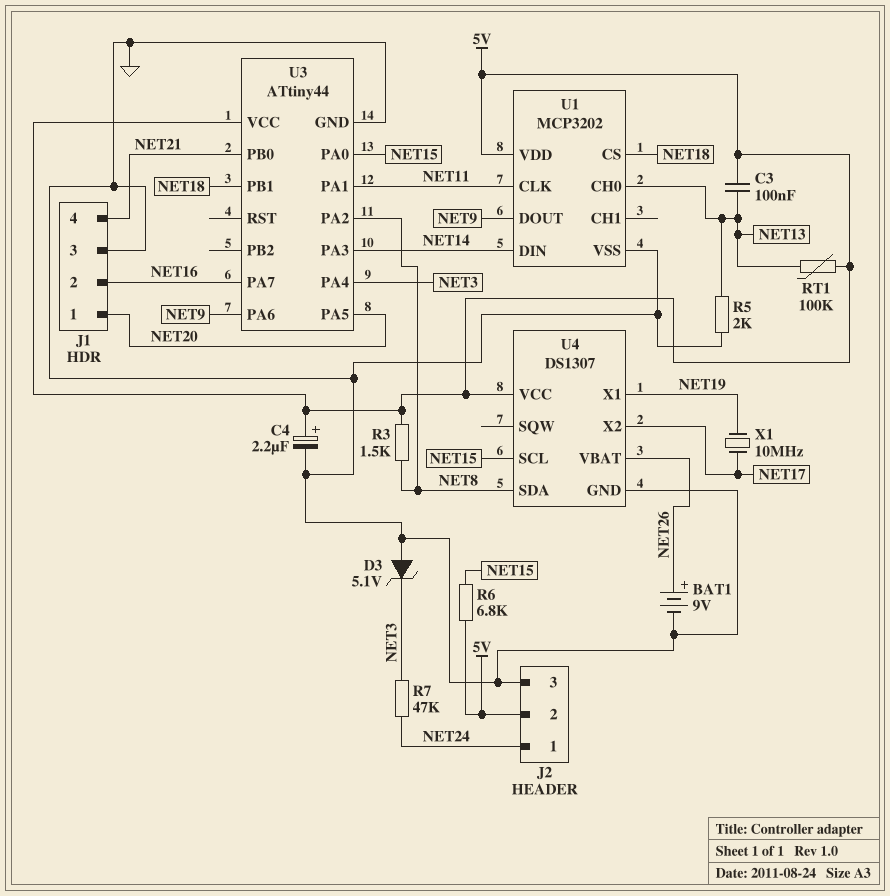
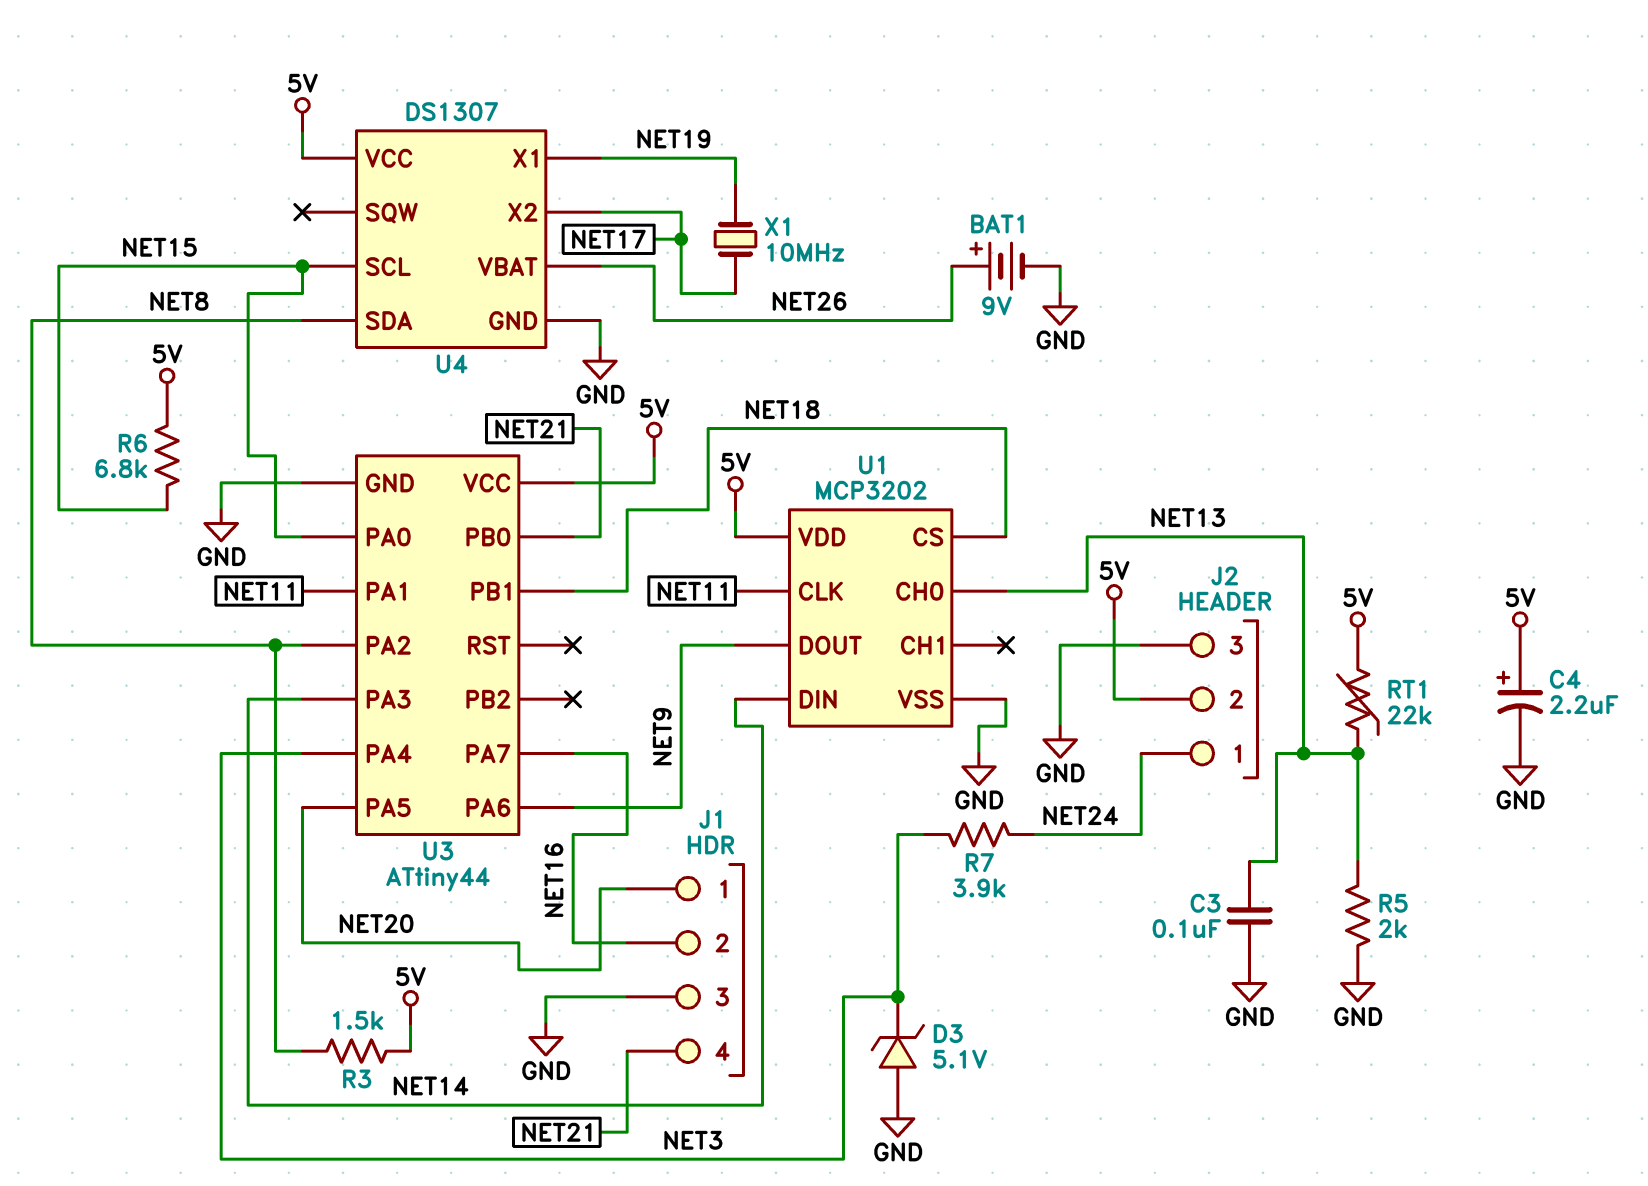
C3: 100nF (5V, NET13) -> 100nF (GND, NET13)
R7: 47k (NET3, NET24) -> 3.9k (NET3, NET24)
RT1: 100k (5V, NET13) -> 22k (5V, NET13)

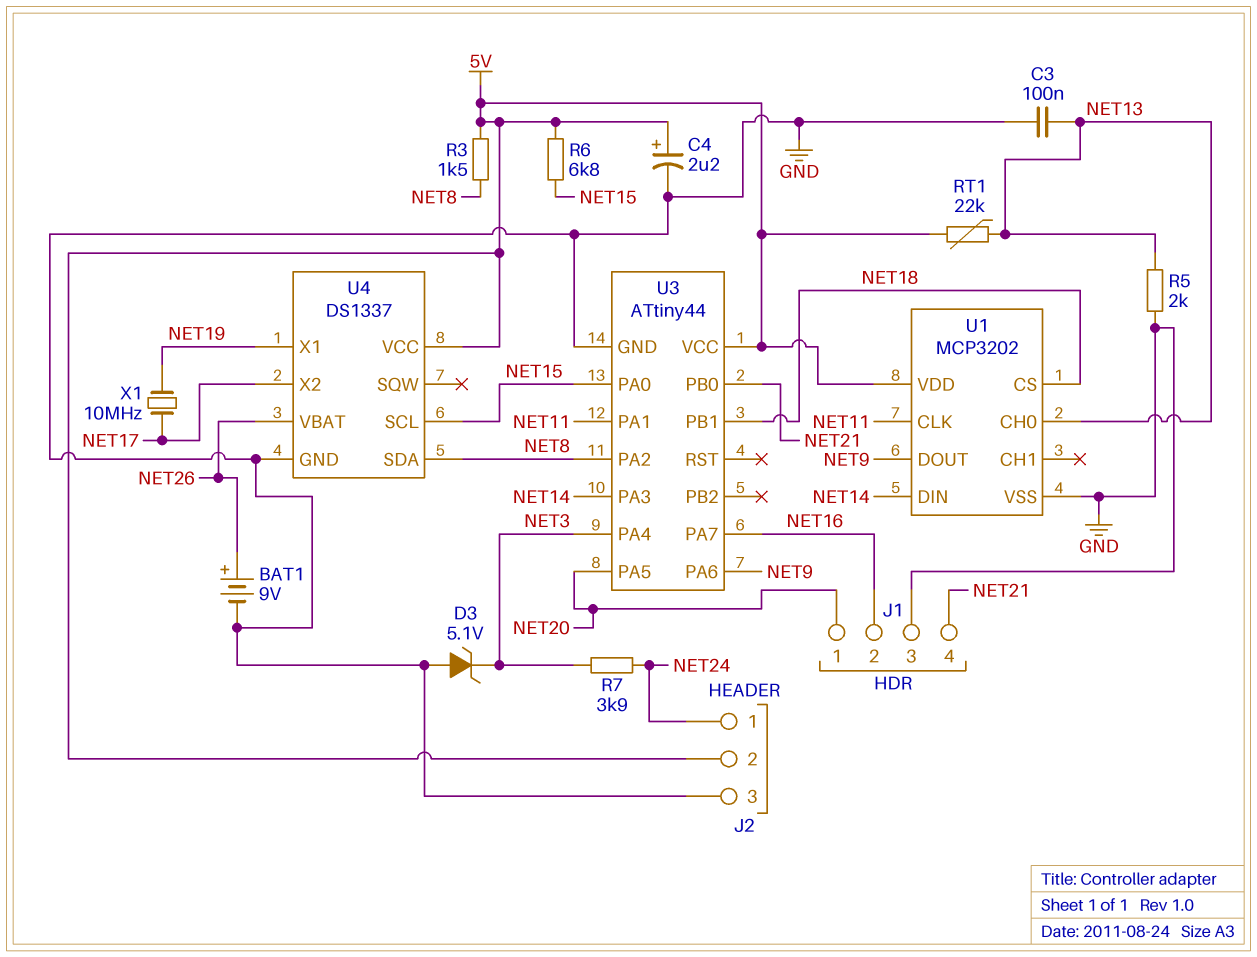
U4: DS1307 -> DS1337

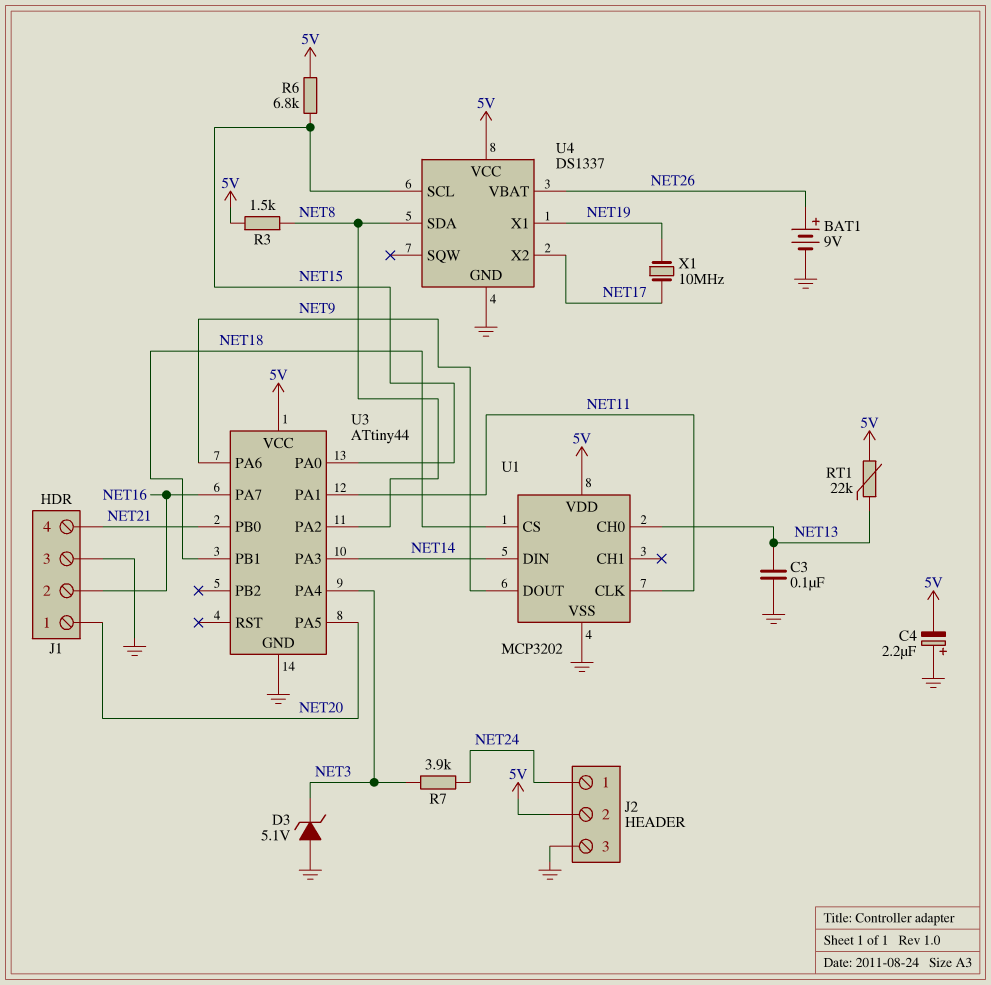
C4: 2.2uF (plus 5V, minus GND) -> 2.2uF (plus GND, minus 5V)
R5: 2k (GND, NET13) -> none

